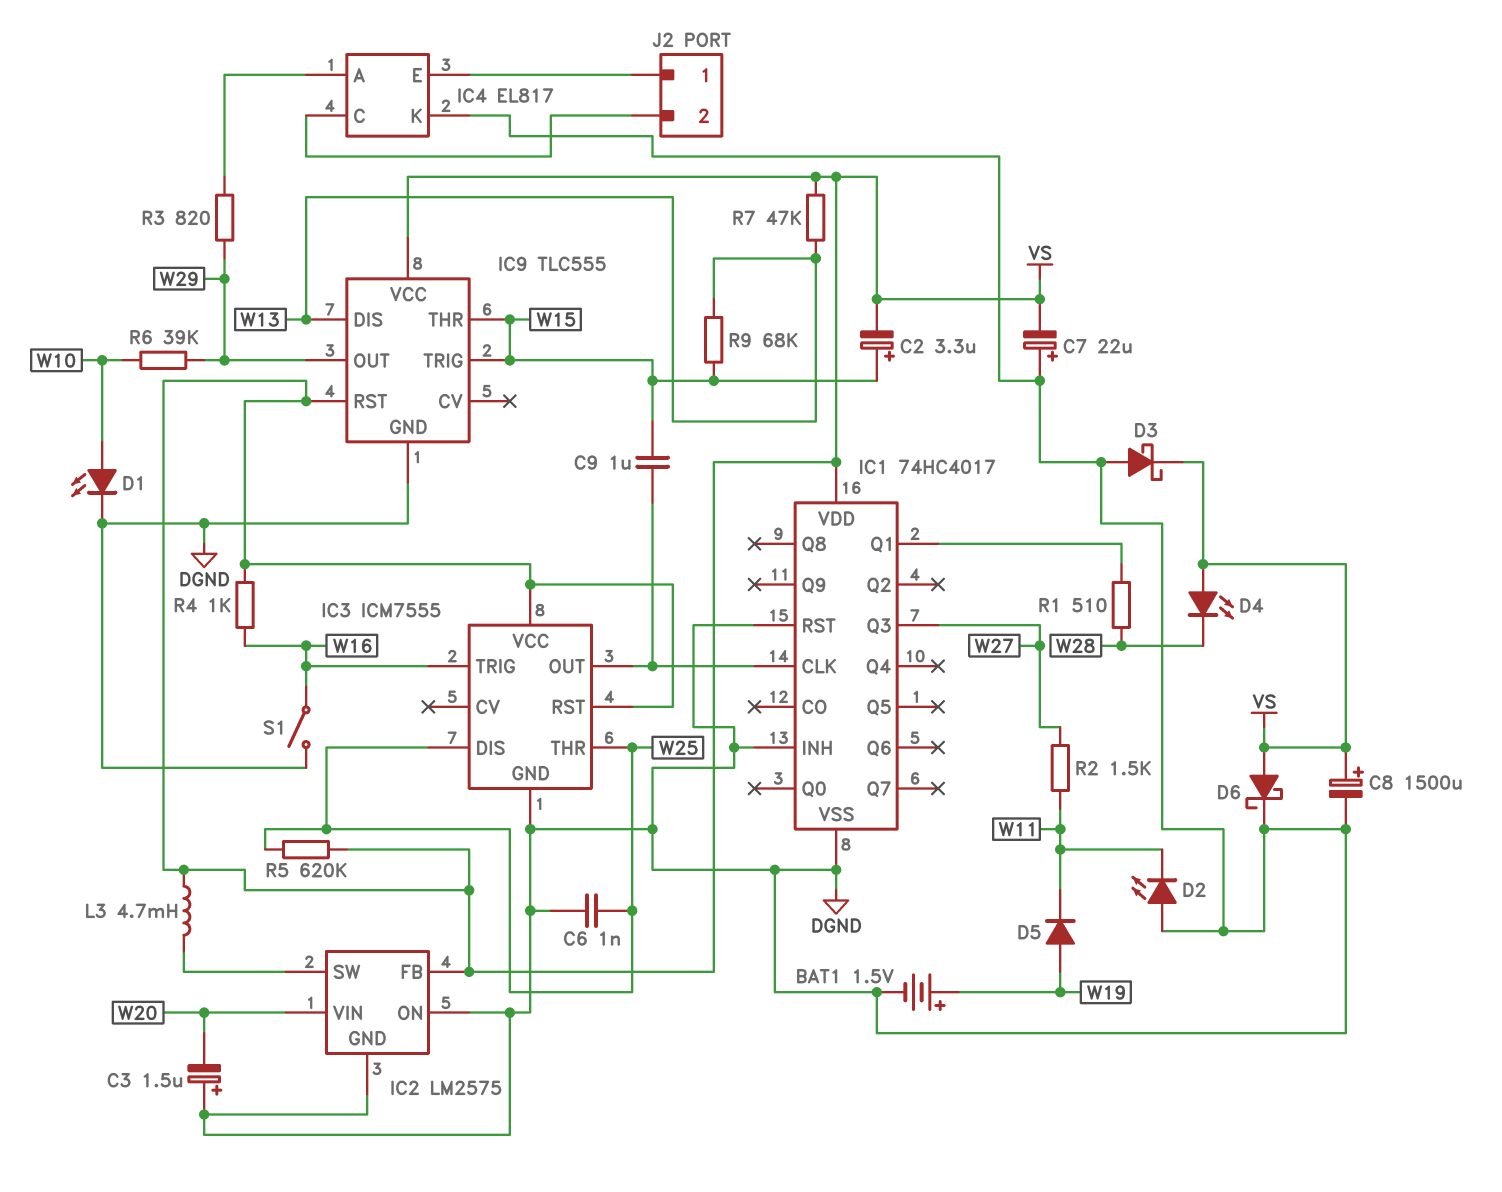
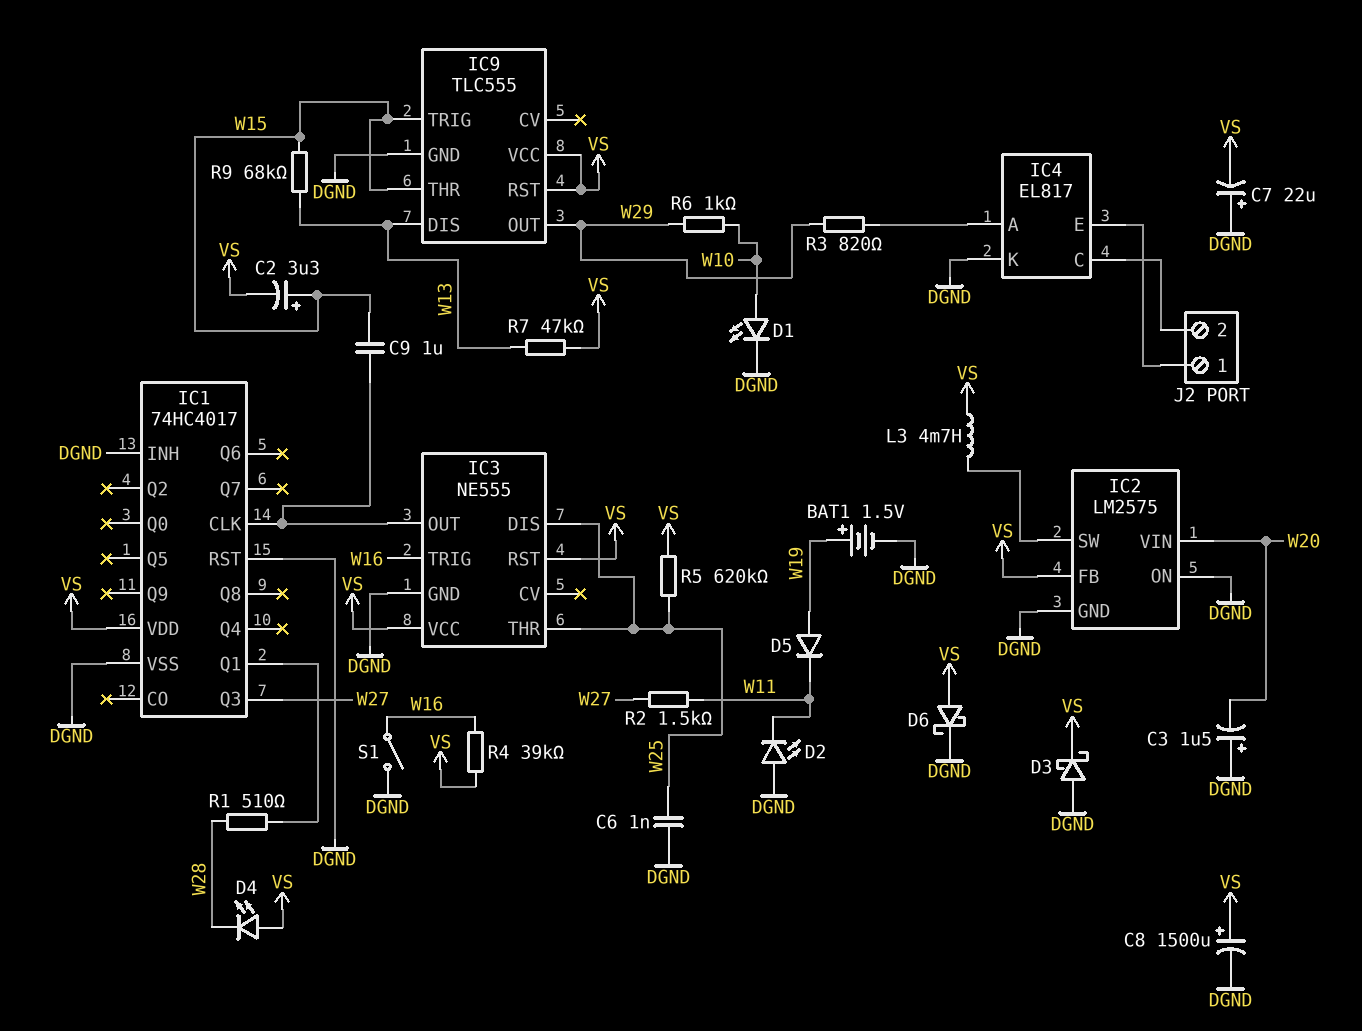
IC3: ICM7555 -> NE555
R4: 1k (VS, W16) -> 39k (VS, W16)
R6: 39k (W10, W29) -> 1k (W10, W29)

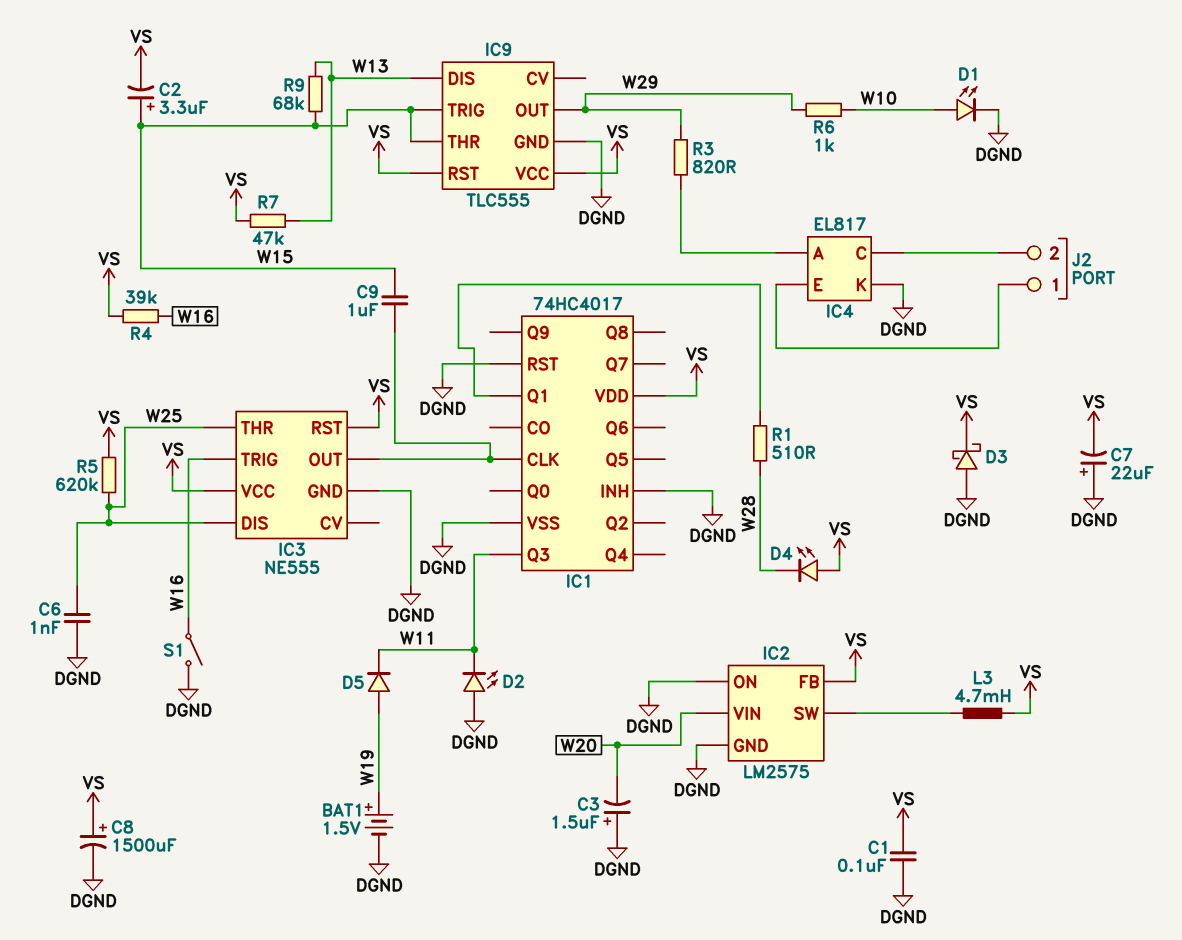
C1: none -> 100nF (DGND, VS)
D6: schottky (A VS, K DGND) -> none
IC1 pin Q3: W27 -> W11
R2: 1.5k (W11, W27) -> none

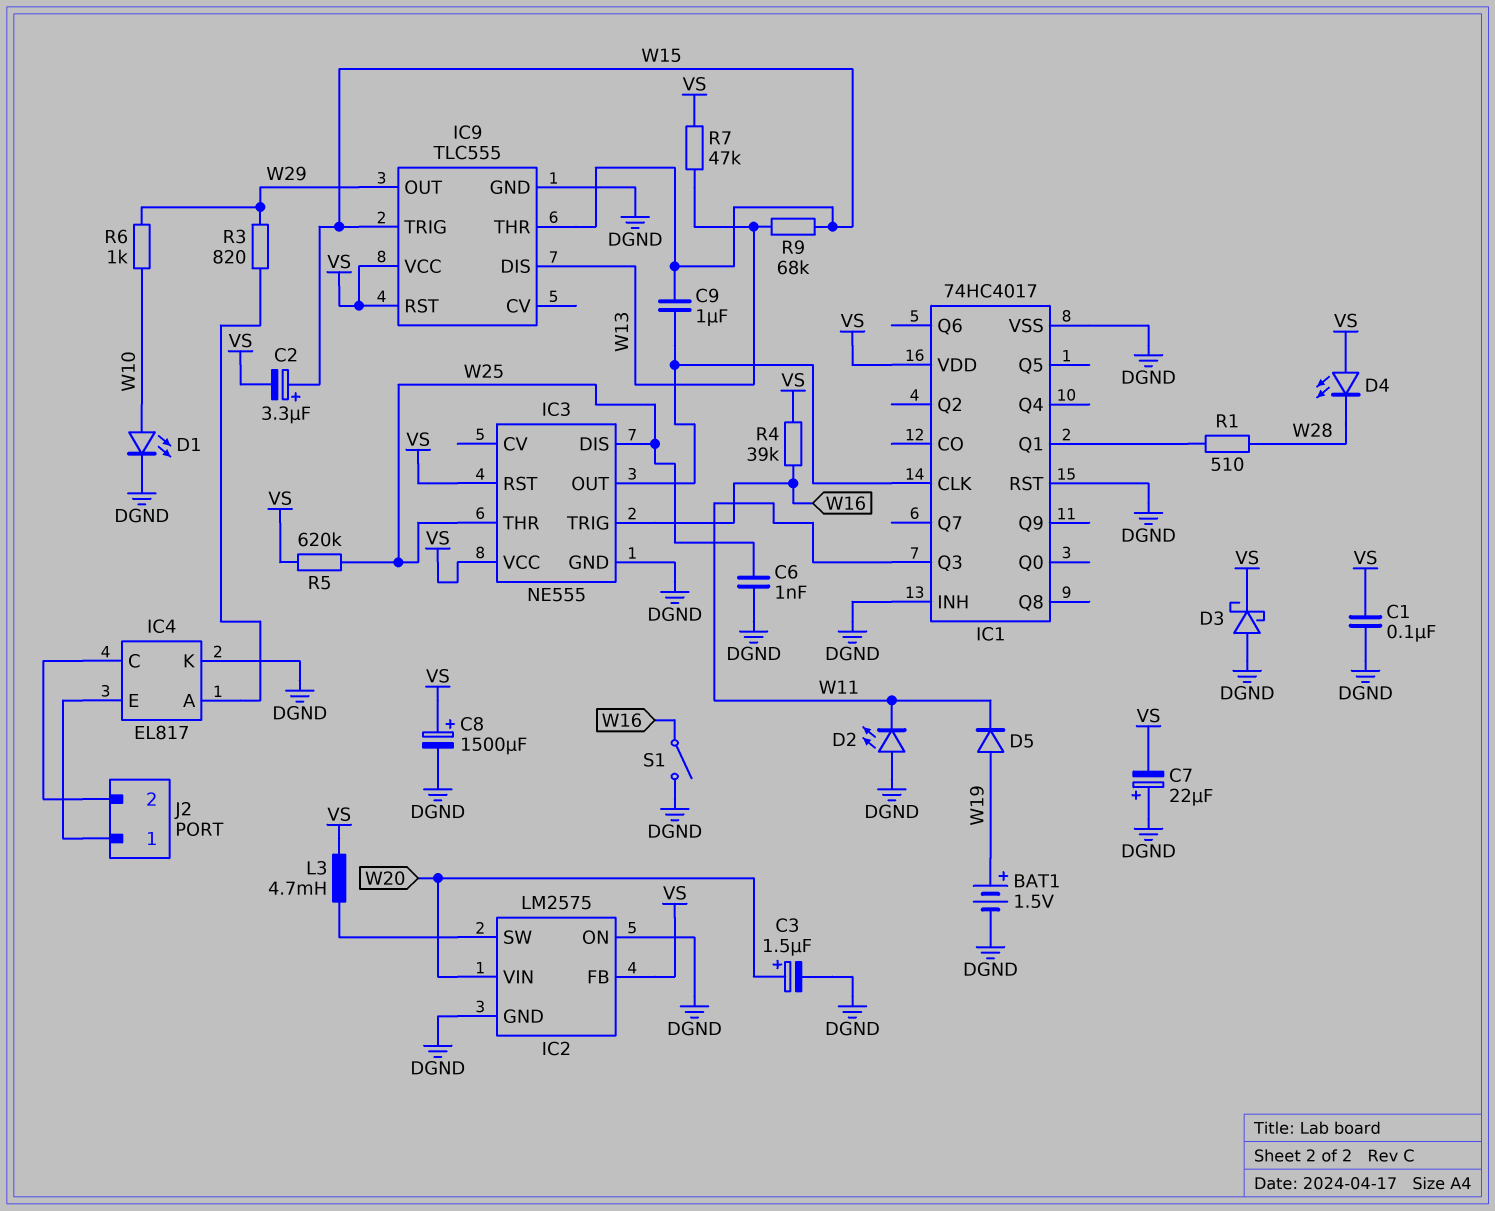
C3: 1.5uF (plus DGND, minus W20) -> 1.5uF (plus W20, minus DGND)

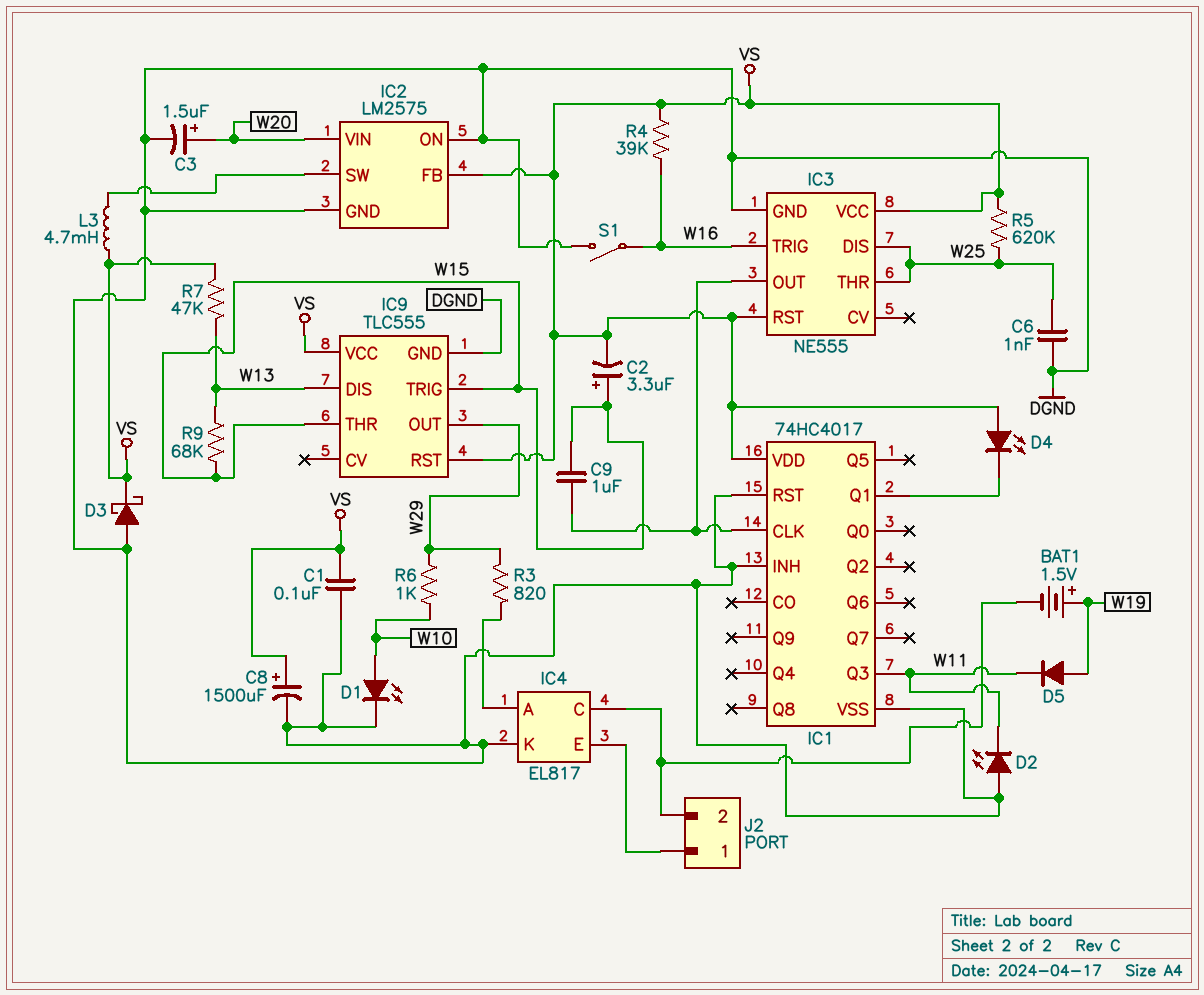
BAT1: 1.5V (plus W19, minus DGND) -> 1.5V (plus W19, minus IC4/C)
C7: 22uF (plus DGND, minus VS) -> none
D4: LED (A VS, K W28) -> LED (A VS, K IC1/Q1)
R1: 510 (IC1/Q1, W28) -> none

